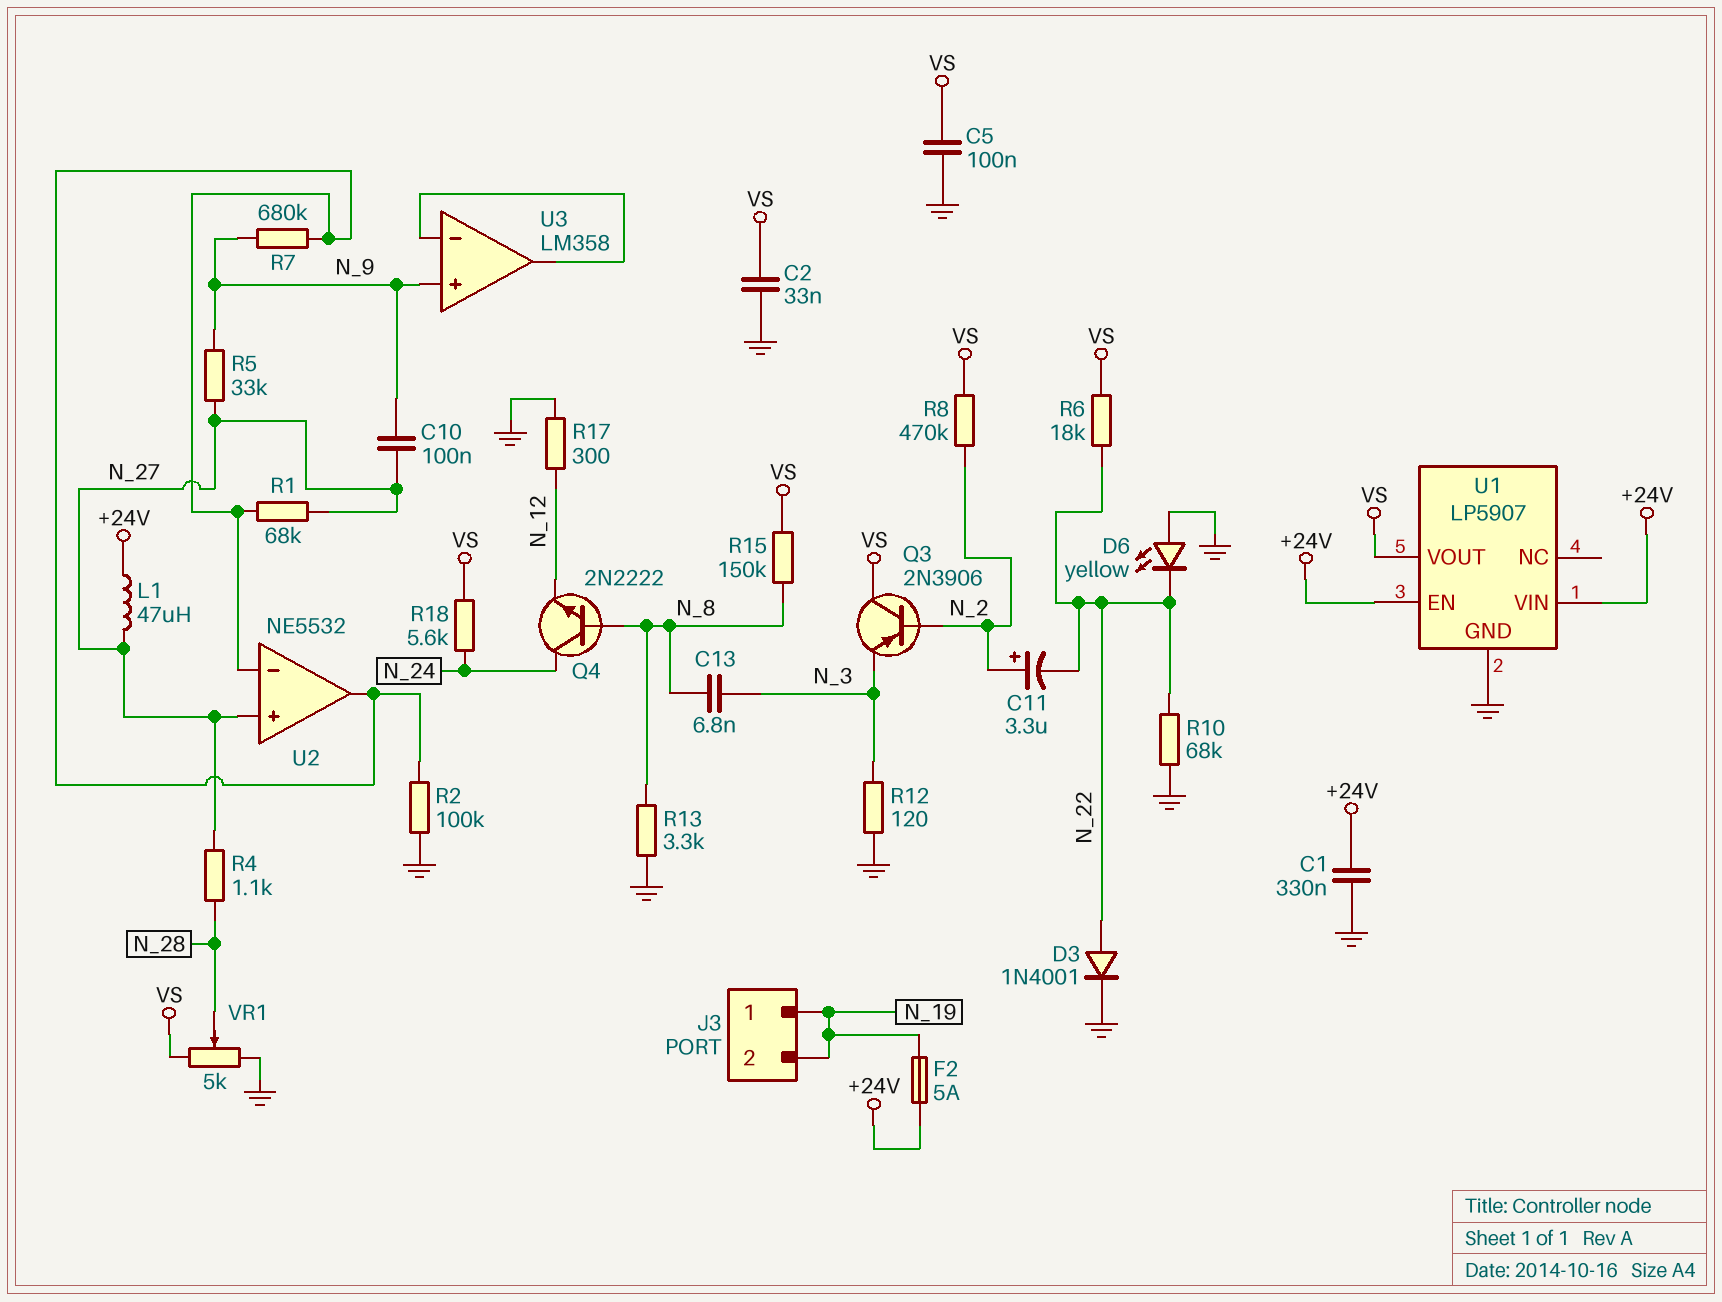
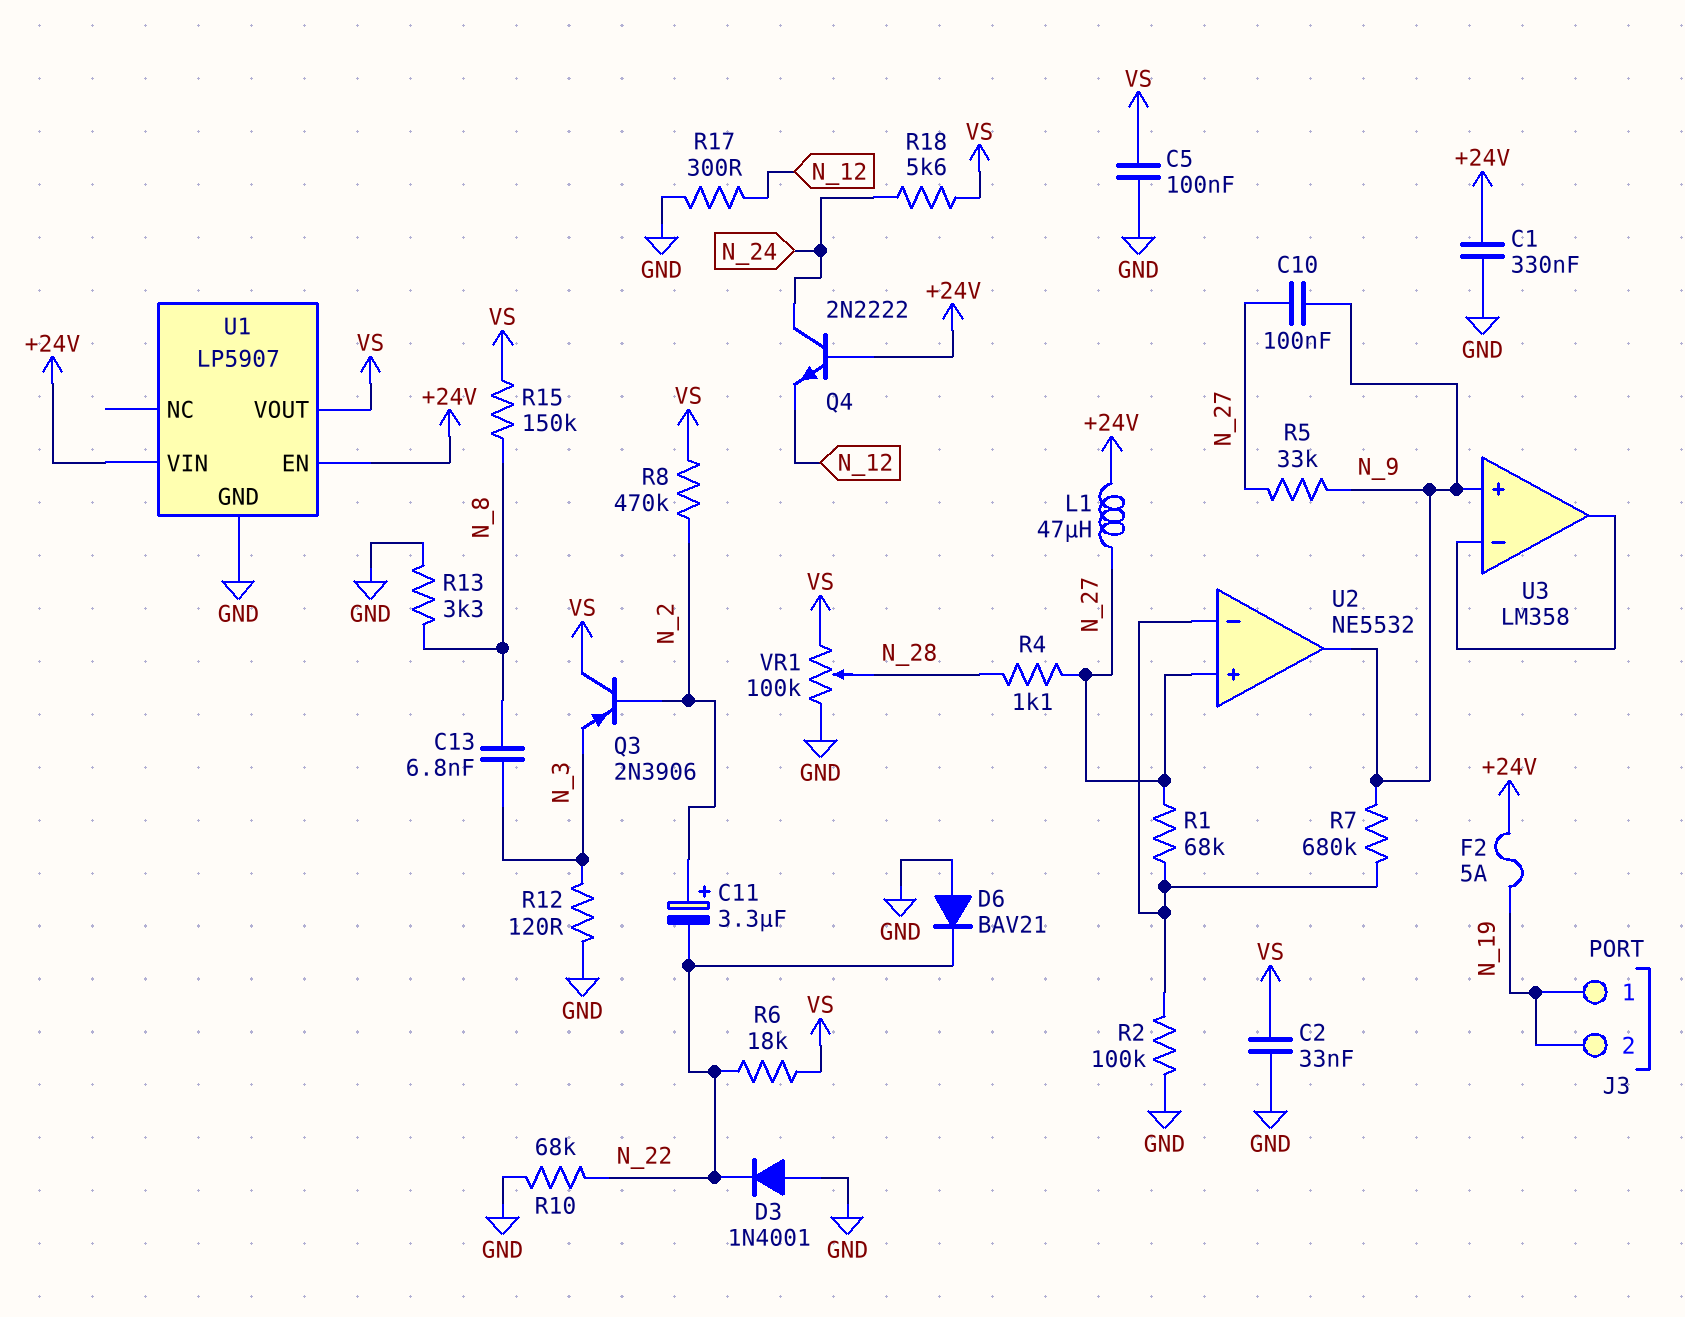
D3: diode 1N4001 (A N_22, K GND) -> diode 1N4001 (A GND, K N_22)
D6: LED yellow (A GND, K N_22) -> diode BAV21 (A GND, K N_22)
Q4: NPN 2N2222 (B N_8, C N_24, E N_12) -> NPN 2N2222 (B +24V, C N_24, E N_12)
U2 pin out: U2/in- -> N_9
VR1: 5k (GND, VS, wiper N_28) -> 100k (GND, VS, wiper N_28)

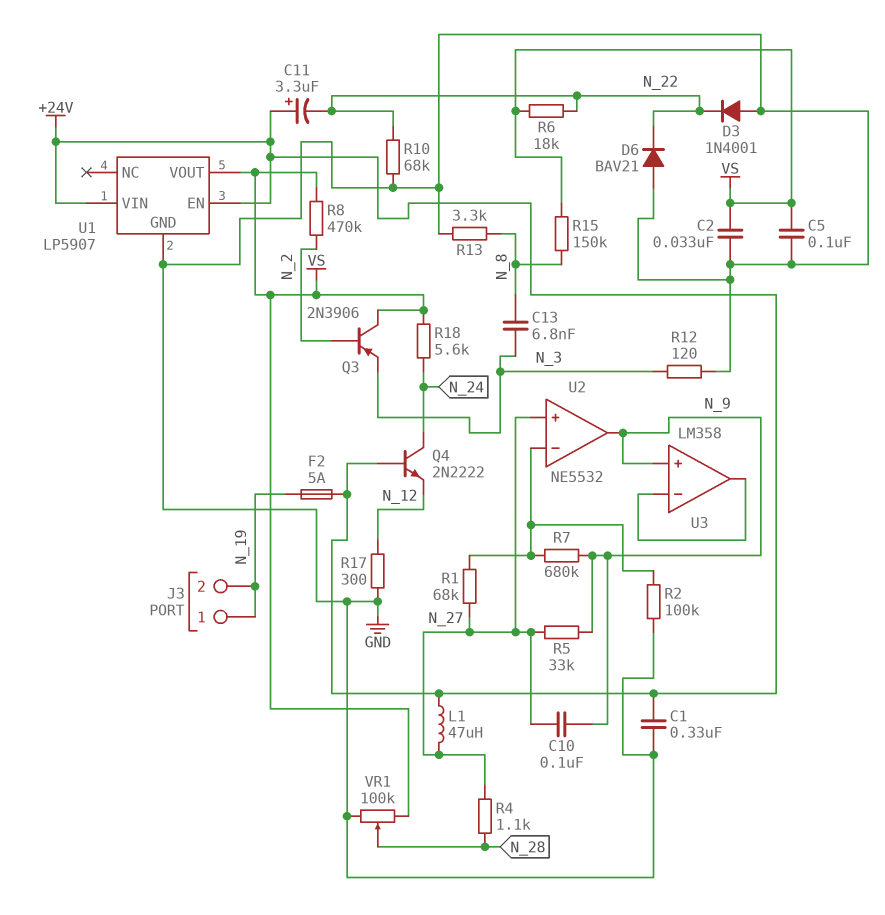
C11: 3.3uF (plus N_2, minus N_22) -> 3.3uF (plus +24V, minus N_22)

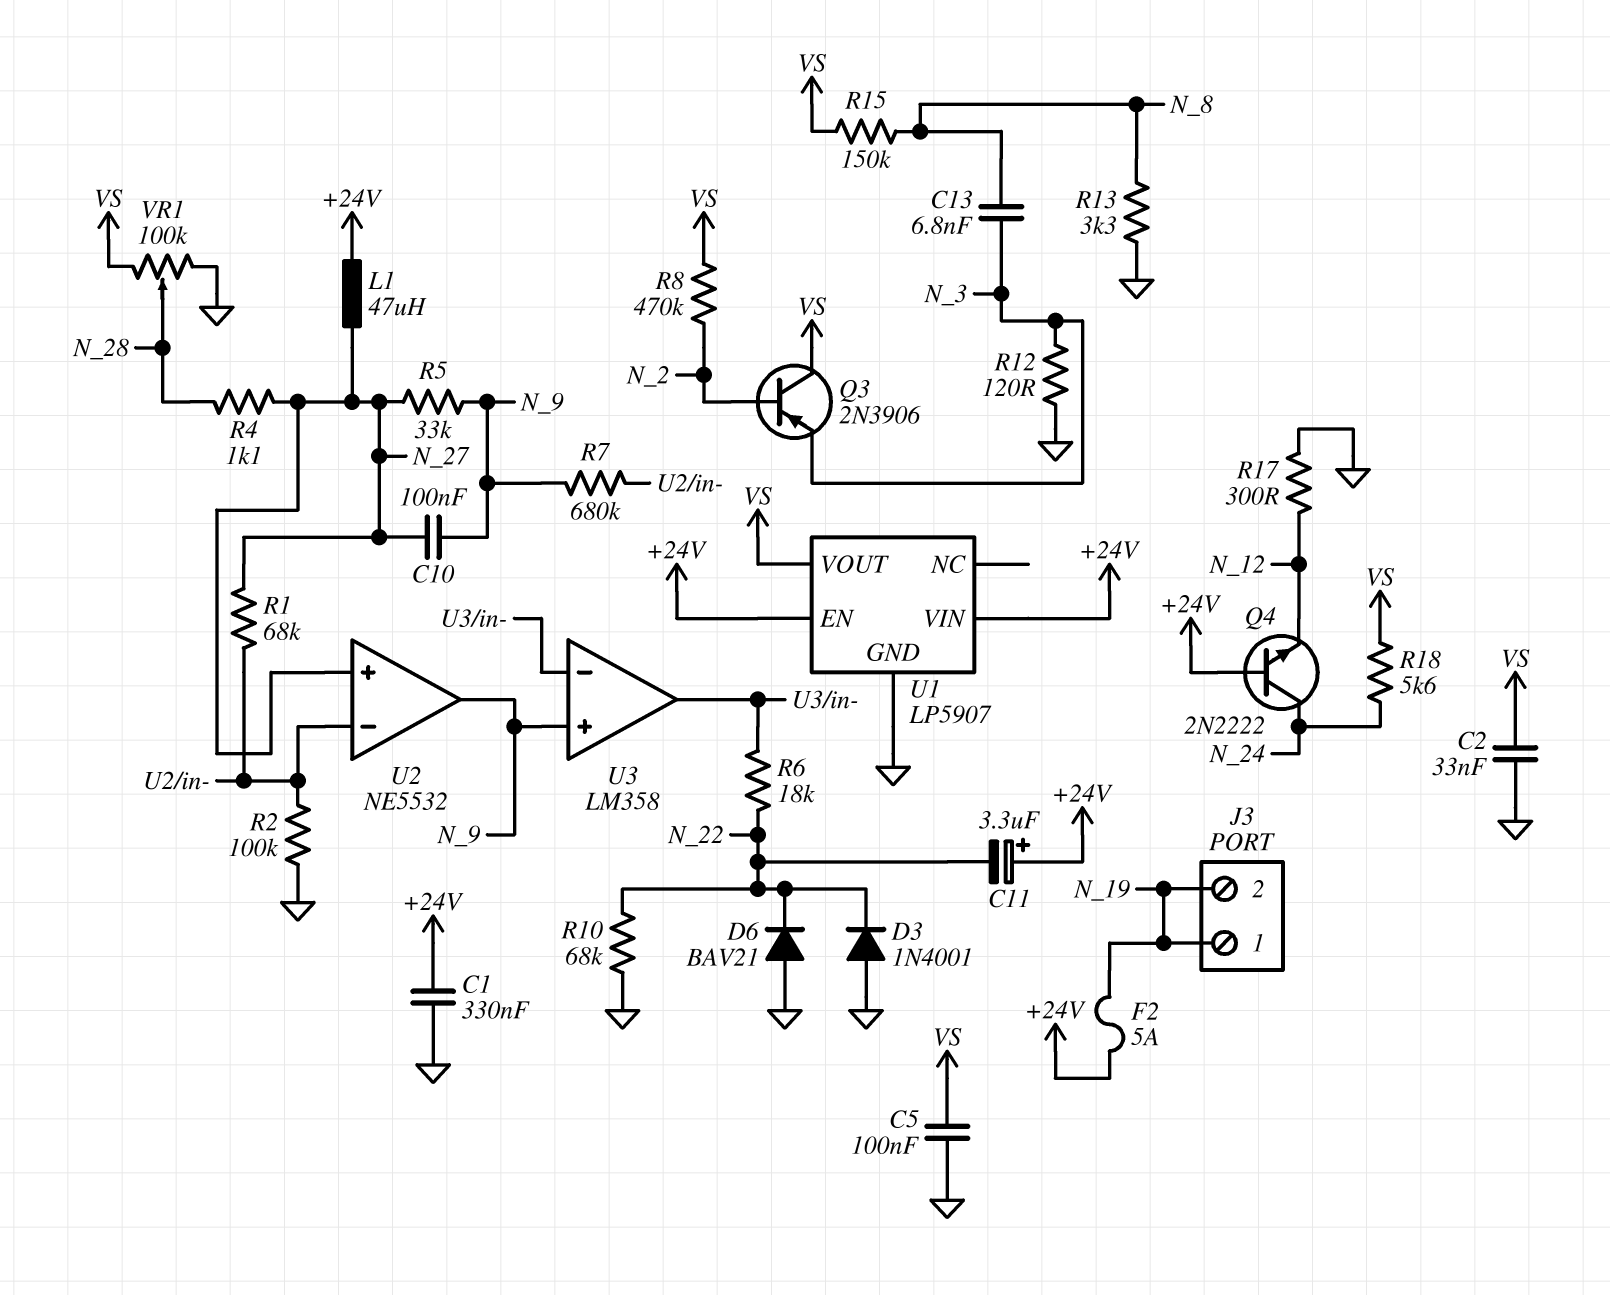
R6: 18k (N_22, VS) -> 18k (N_22, U3/in-)

